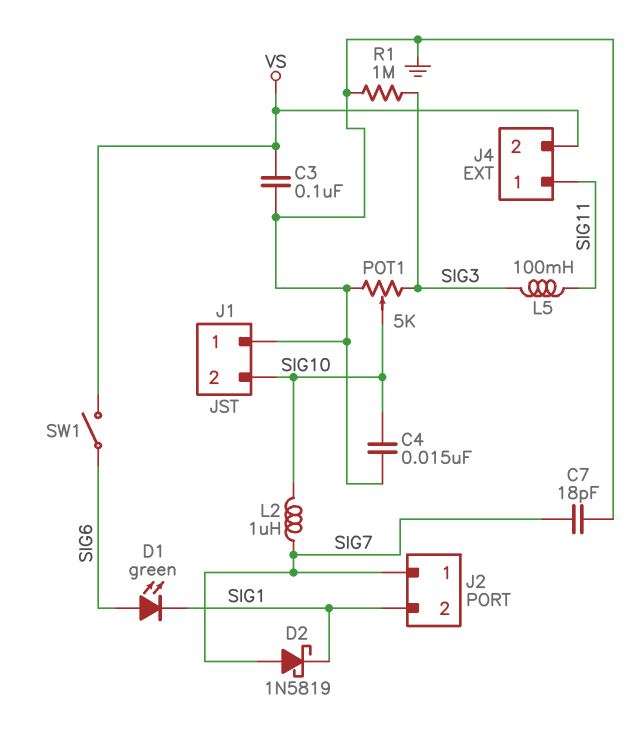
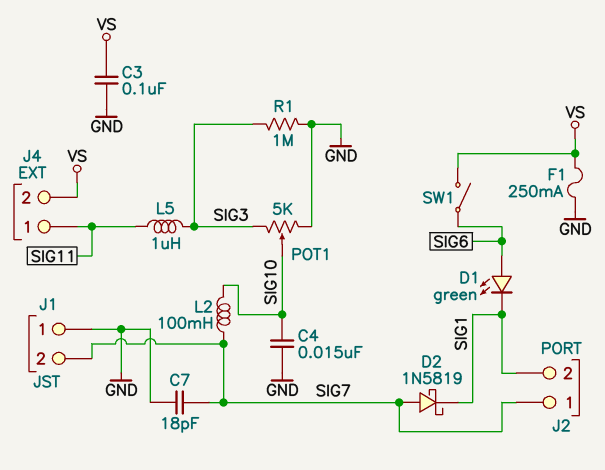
F1: none -> 250mA (GND, VS)
J1 pin 2: SIG10 -> SIG7
L2: 1uH (SIG7, SIG10) -> 100mH (SIG7, SIG10)
L5: 100mH (SIG3, SIG11) -> 1uH (SIG3, SIG11)

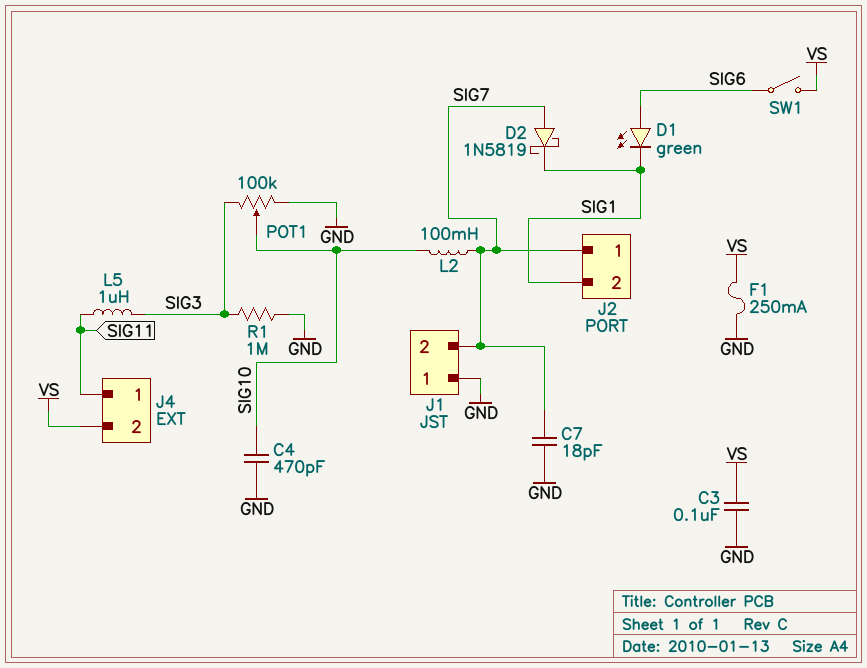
C4: 15nF (GND, SIG10) -> 470pF (GND, SIG10)
POT1: 5k (GND, SIG3, wiper SIG10) -> 100k (GND, SIG3, wiper SIG10)

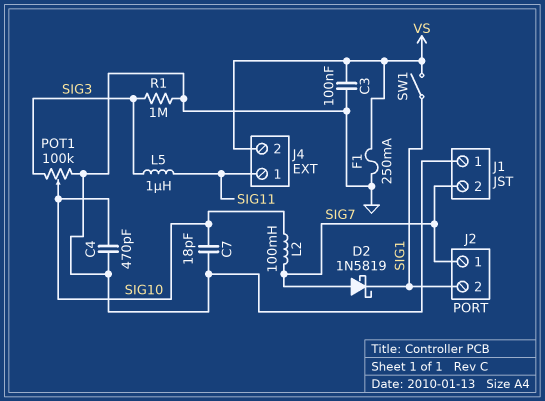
C7: 18pF (GND, SIG7) -> 18pF (GND, SIG10)
D1: LED green (A SIG6, K SIG1) -> none
SW1: switch (SIG6, VS) -> switch (SIG1, VS)

